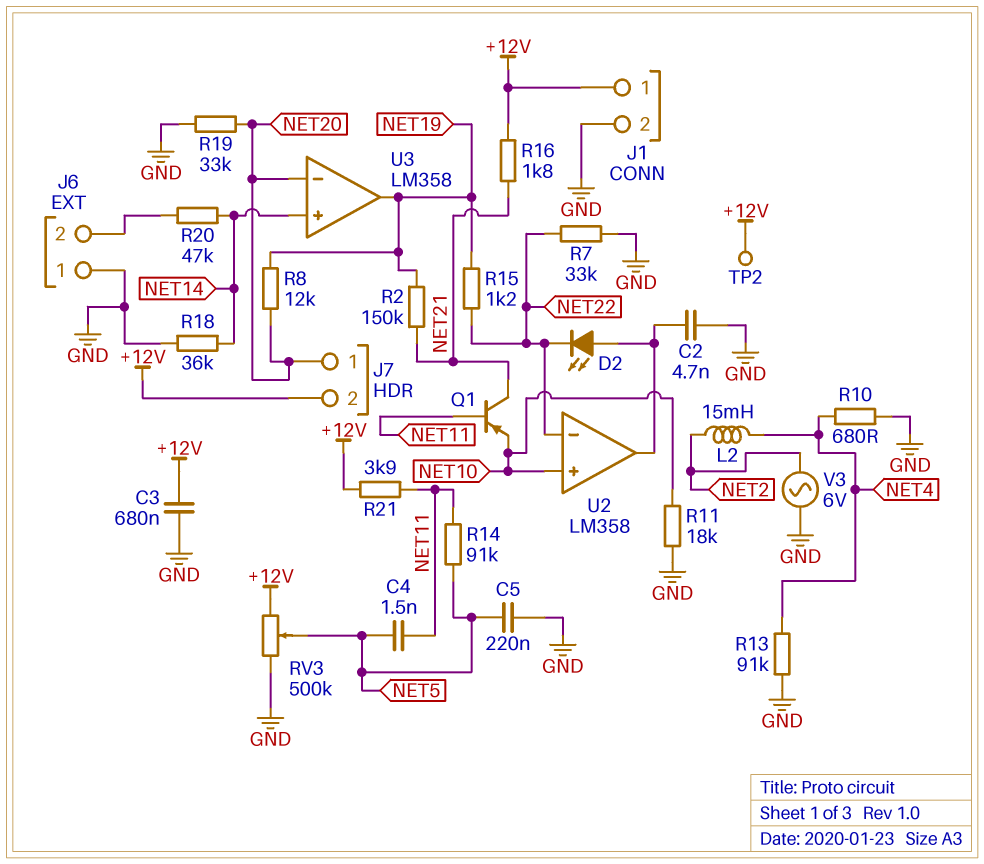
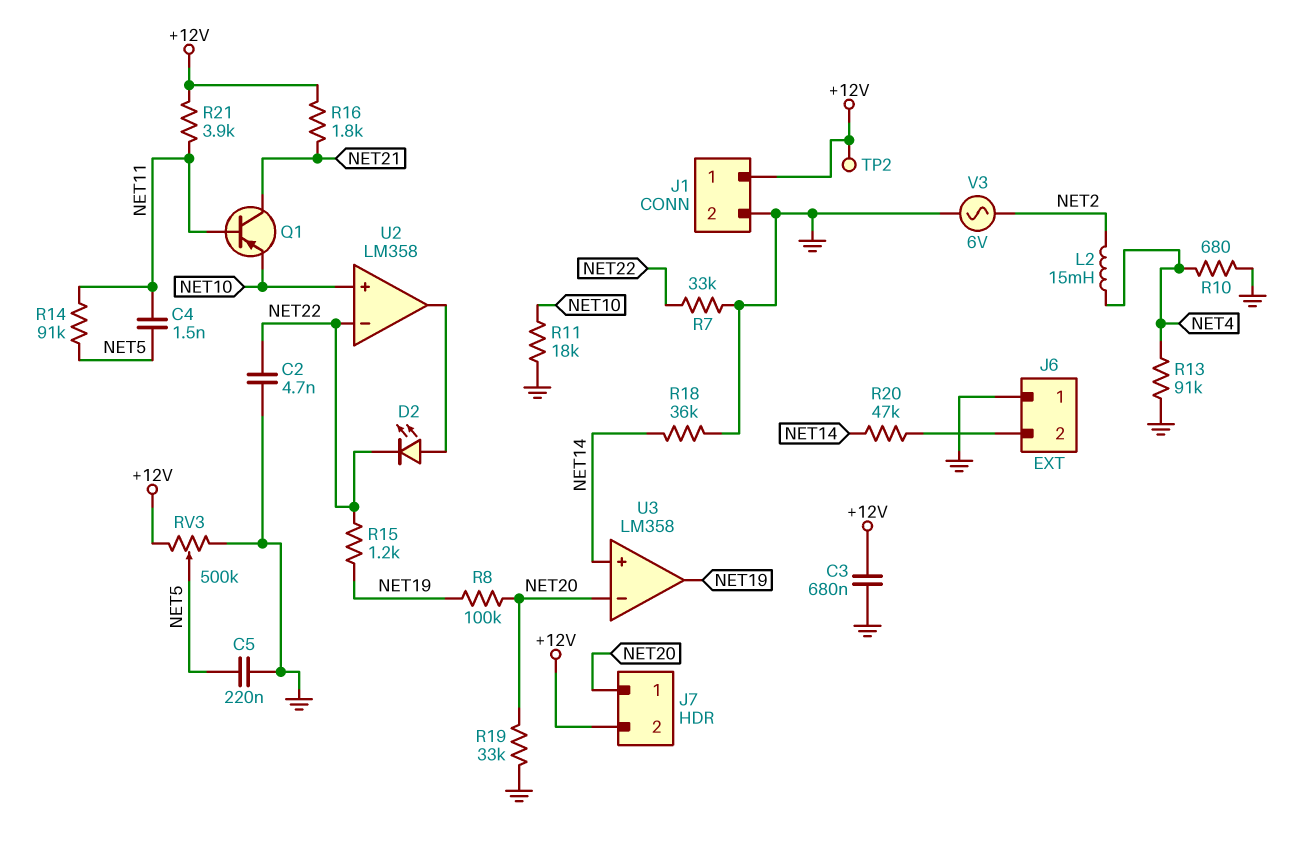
C2: 4.7nF (GND, U2/out) -> 4.7nF (GND, NET22)
R2: 150k (NET19, NET21) -> none
R8: 12k (NET19, NET20) -> 100k (NET19, NET20)

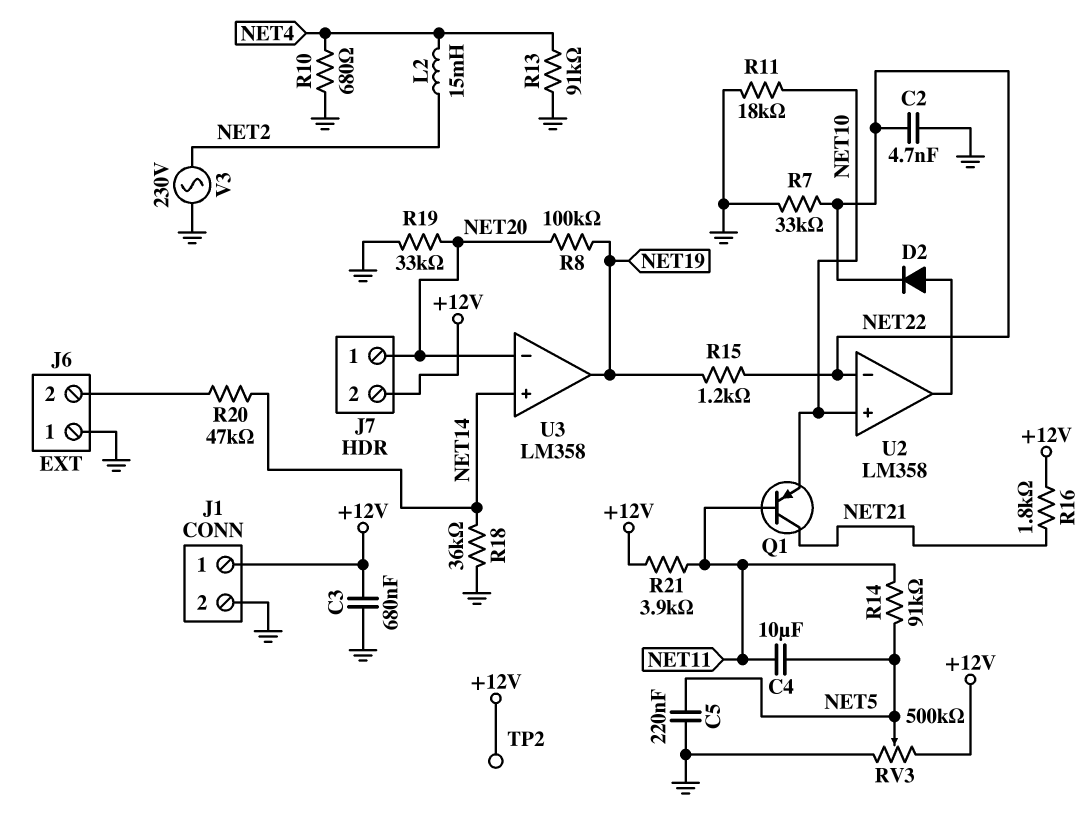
C4: 1.5nF (NET5, NET11) -> 10uF (NET5, NET11)
D2: LED (A U2/out, K NET22) -> diode (A U2/out, K NET22)
V3: AC 6V (GND, NET2) -> AC 230V (GND, NET2)

